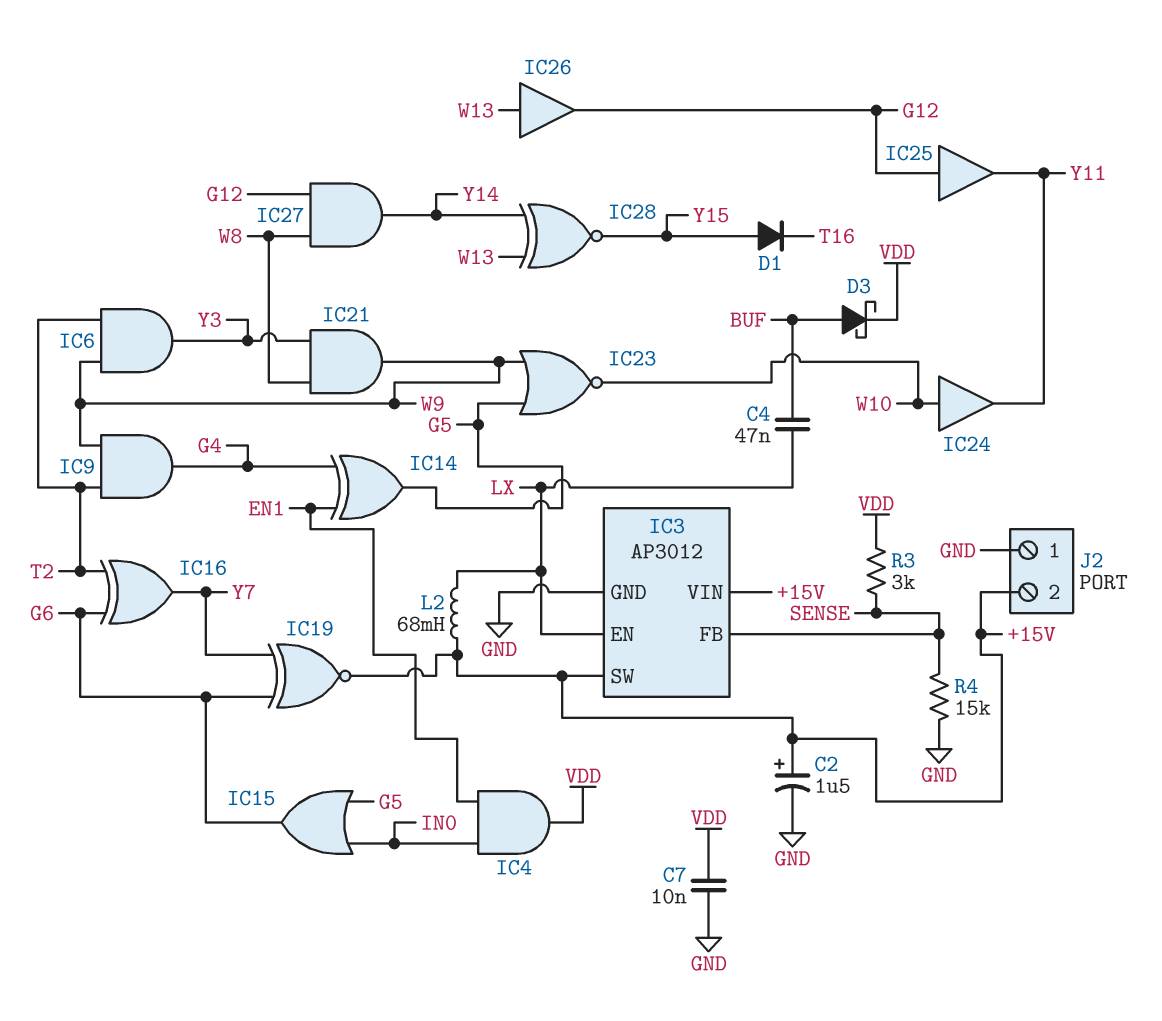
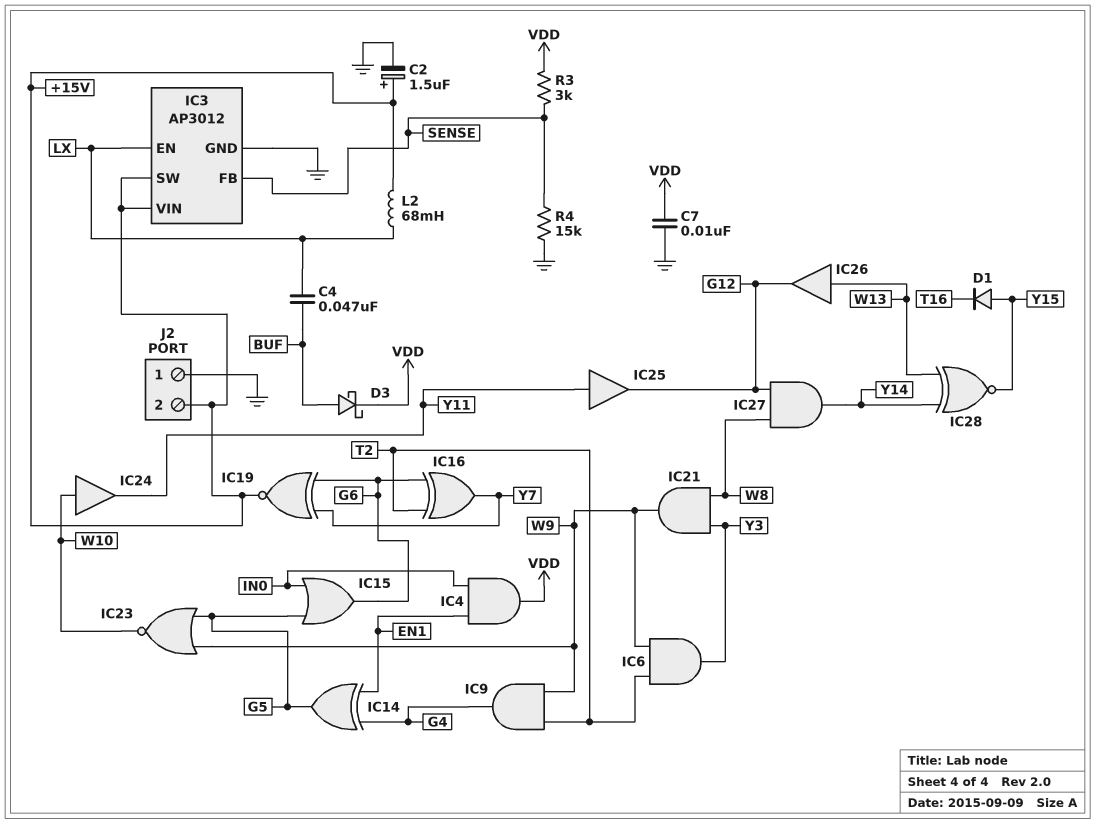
IC25: buffer (in G12, out Y11) -> buffer (in Y11, out G12)

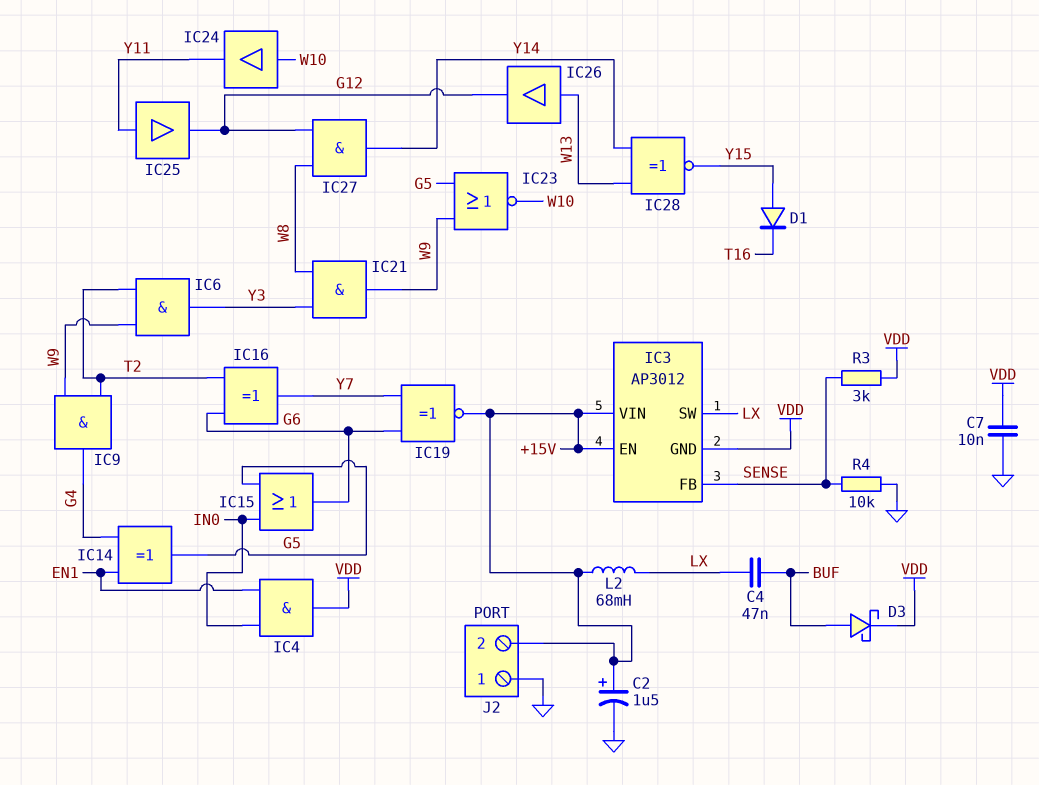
IC3 pin EN: LX -> +15V
IC3 pin GND: GND -> VDD
IC3 pin SW: +15V -> LX
R4: 15k (GND, SENSE) -> 10k (GND, SENSE)

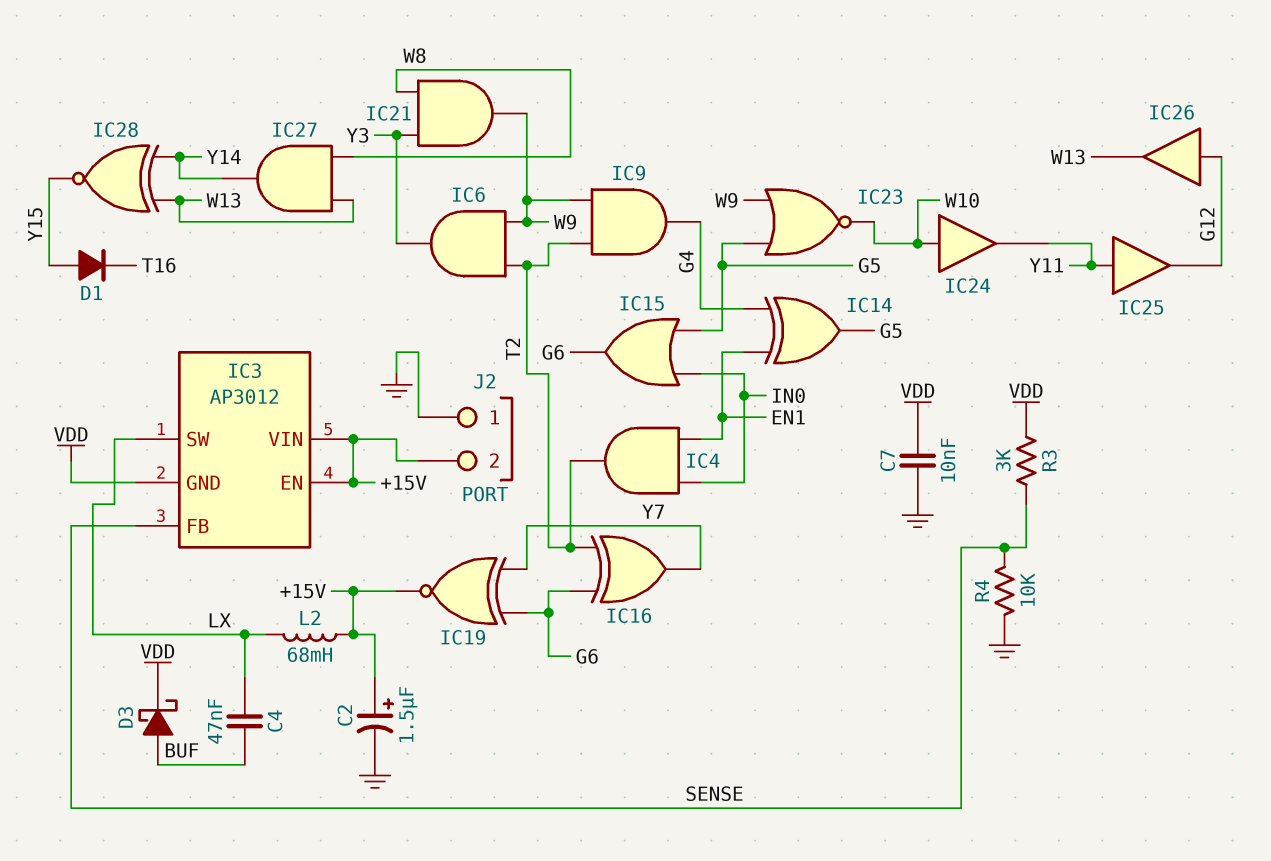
IC4: AND (in EN1, in IN0, out VDD) -> AND (in EN1, in IN0, out T2)
IC26: buffer (in W13, out G12) -> buffer (in G12, out W13)
IC27: AND (in G12, in W8, out Y14) -> AND (in W8, in W13, out Y14)

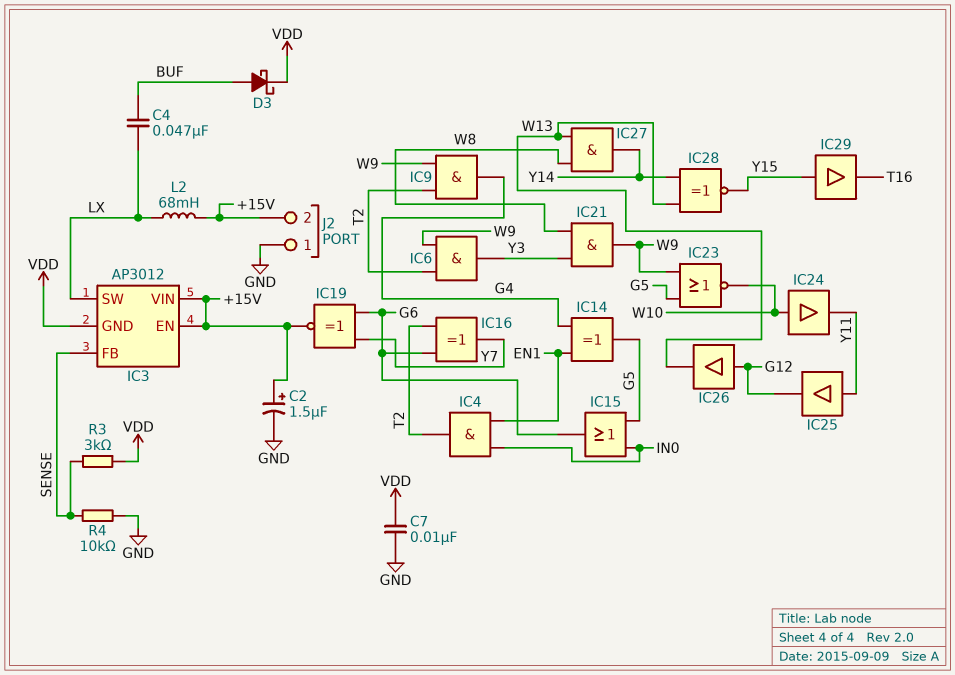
D1: diode (A Y15, K T16) -> none
IC29: none -> buffer (in Y15, out T16)

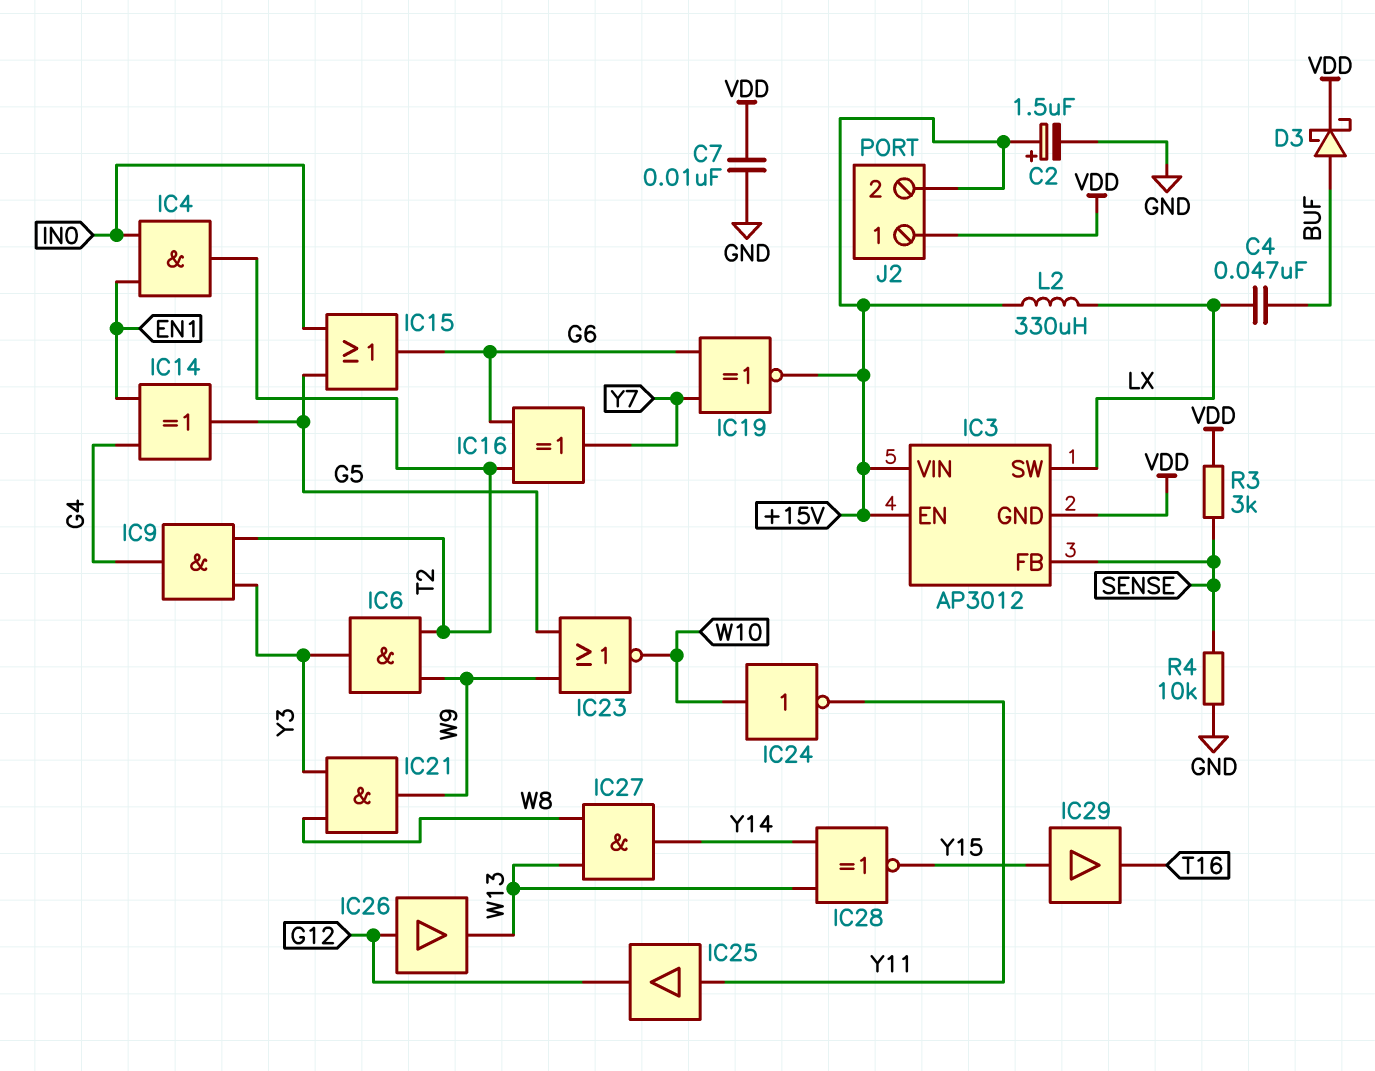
IC9: AND (in T2, in W9, out G4) -> AND (in T2, in Y3, out G4)
IC24: buffer (in W10, out Y11) -> NOT (in W10, out Y11)
J2 pin 1: GND -> VDD
L2: 68mH (+15V, LX) -> 330uH (+15V, LX)

